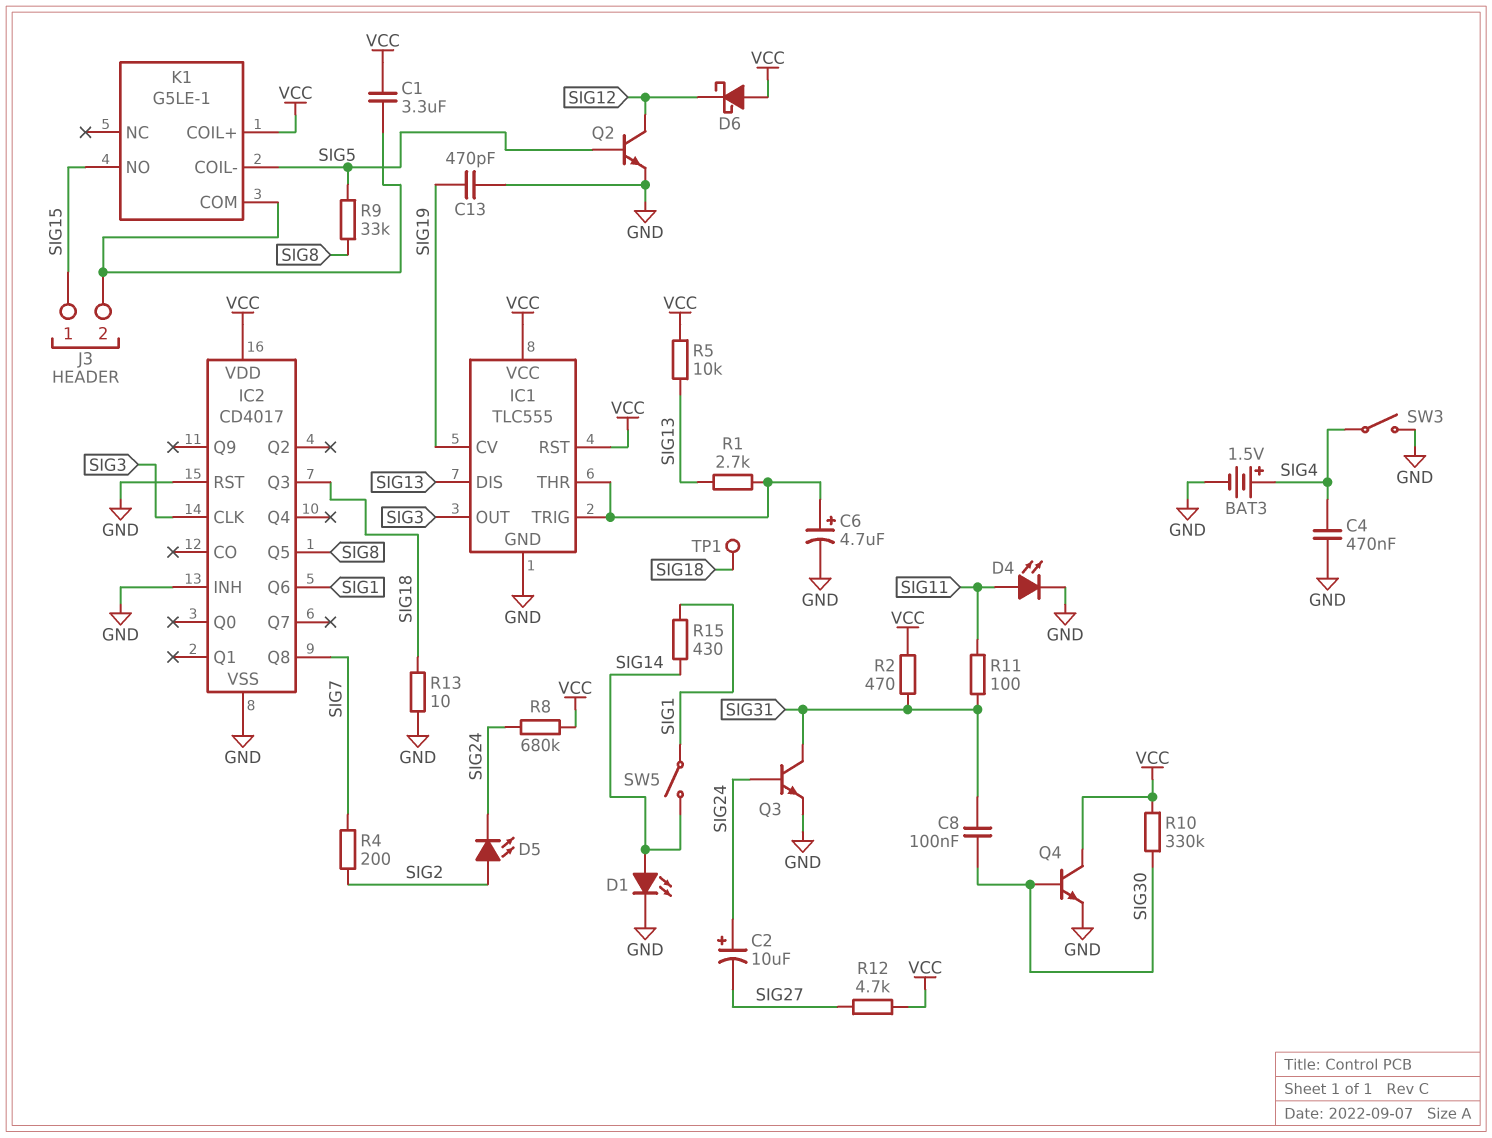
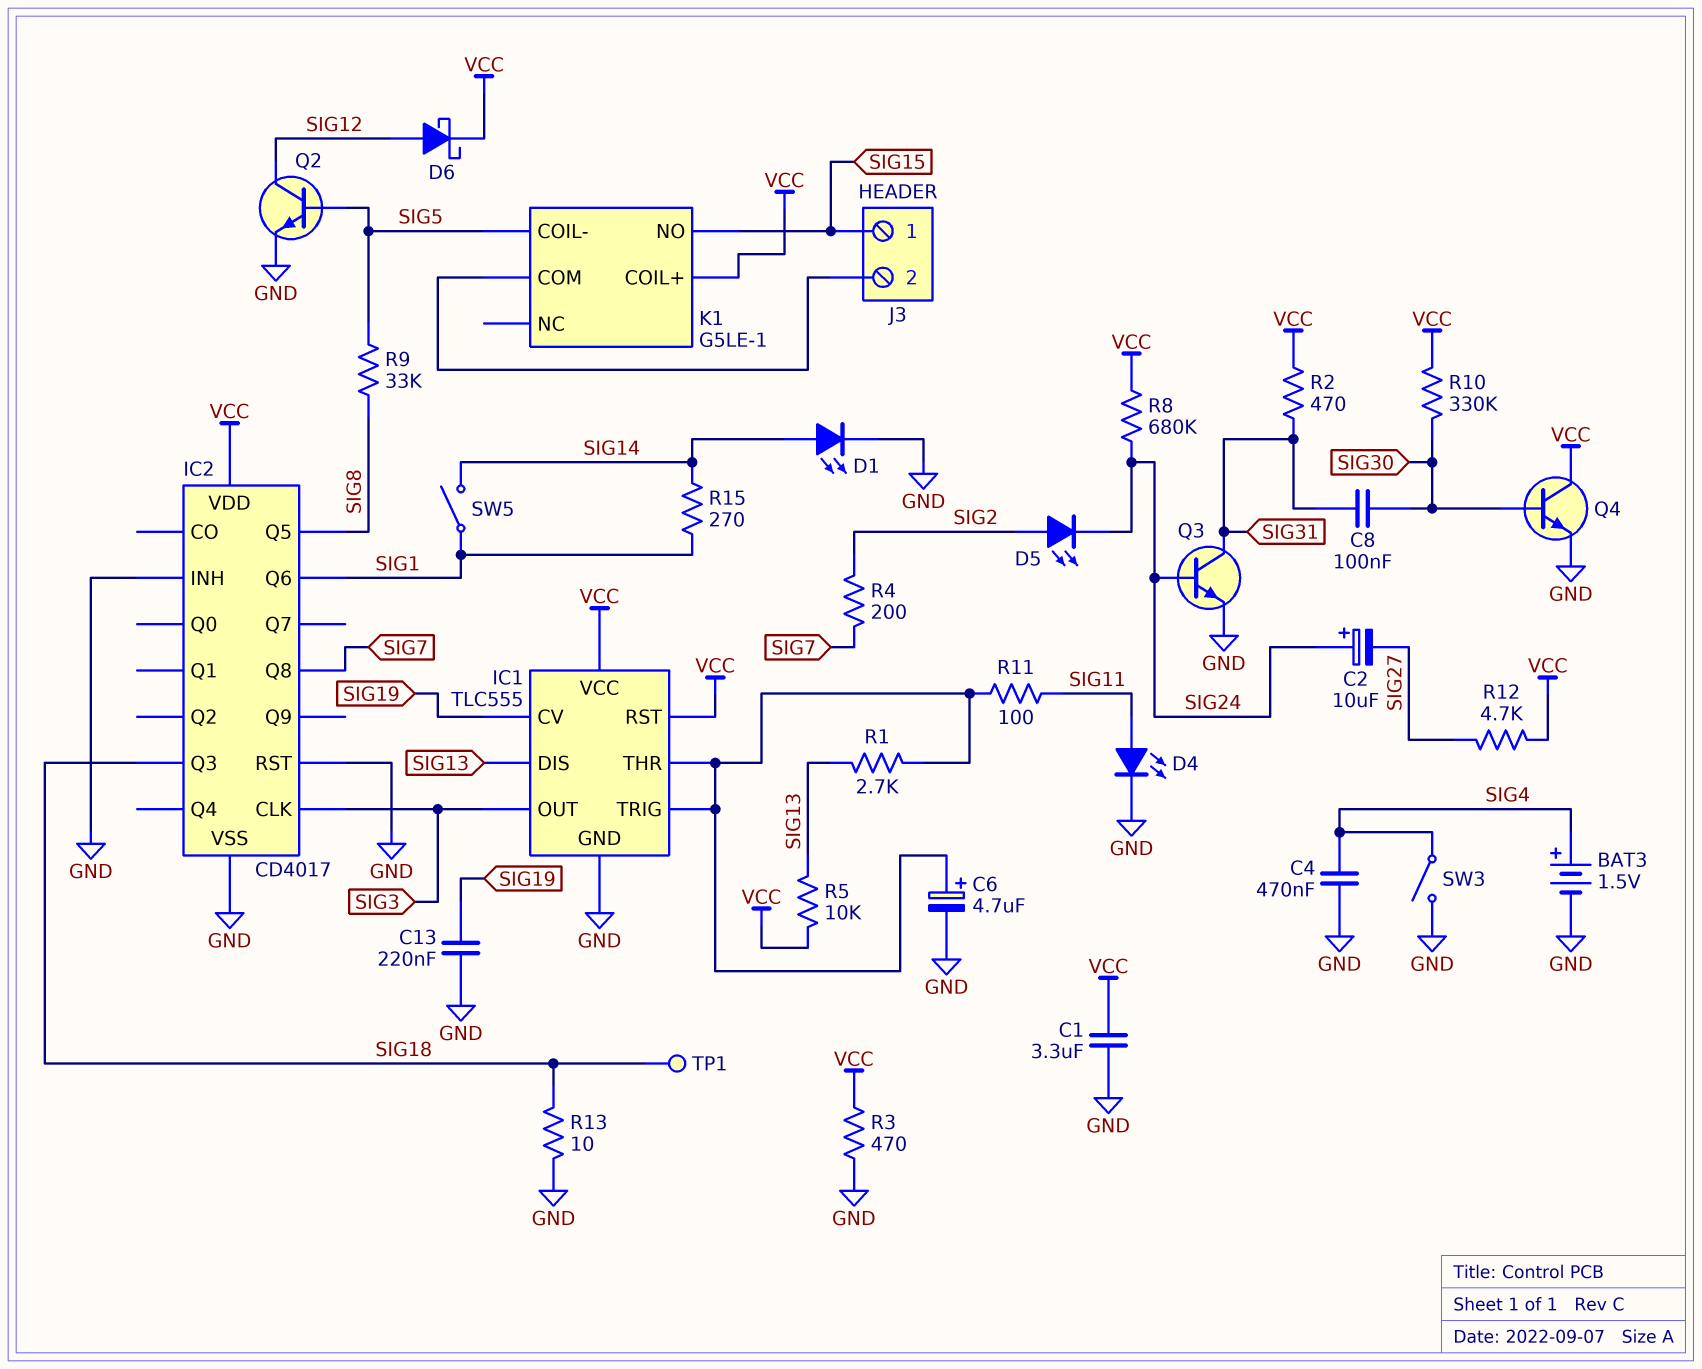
C1: 3.3uF (J3/2, VCC) -> 3.3uF (GND, VCC)
C13: 470pF (GND, SIG19) -> 220nF (GND, SIG19)
D6: schottky (A VCC, K SIG12) -> schottky (A SIG12, K VCC)
R3: none -> 470 (GND, VCC)
R11: 100 (SIG11, SIG31) -> 100 (IC1/THR, SIG11)
R15: 430 (SIG1, SIG14) -> 270 (SIG1, SIG14)

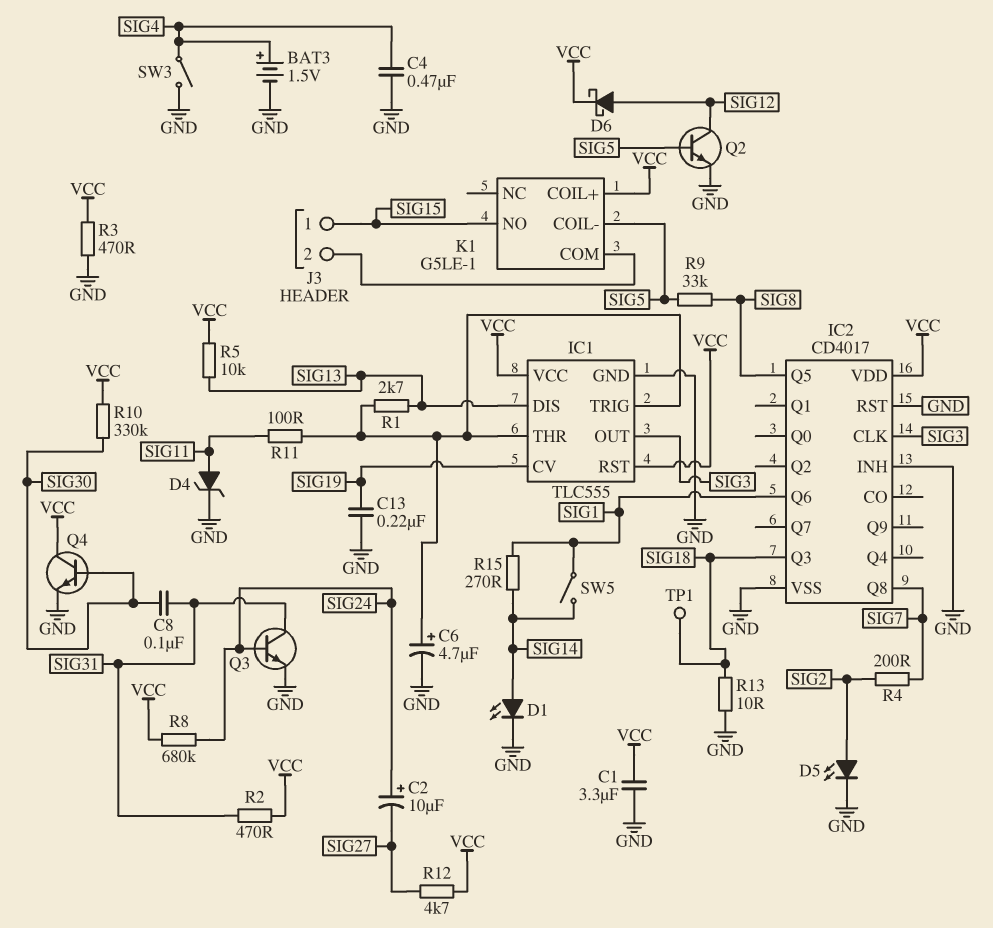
D4: LED (A SIG11, K GND) -> zener (A SIG11, K GND)
D5: LED (A SIG2, K SIG24) -> LED (A SIG2, K GND)

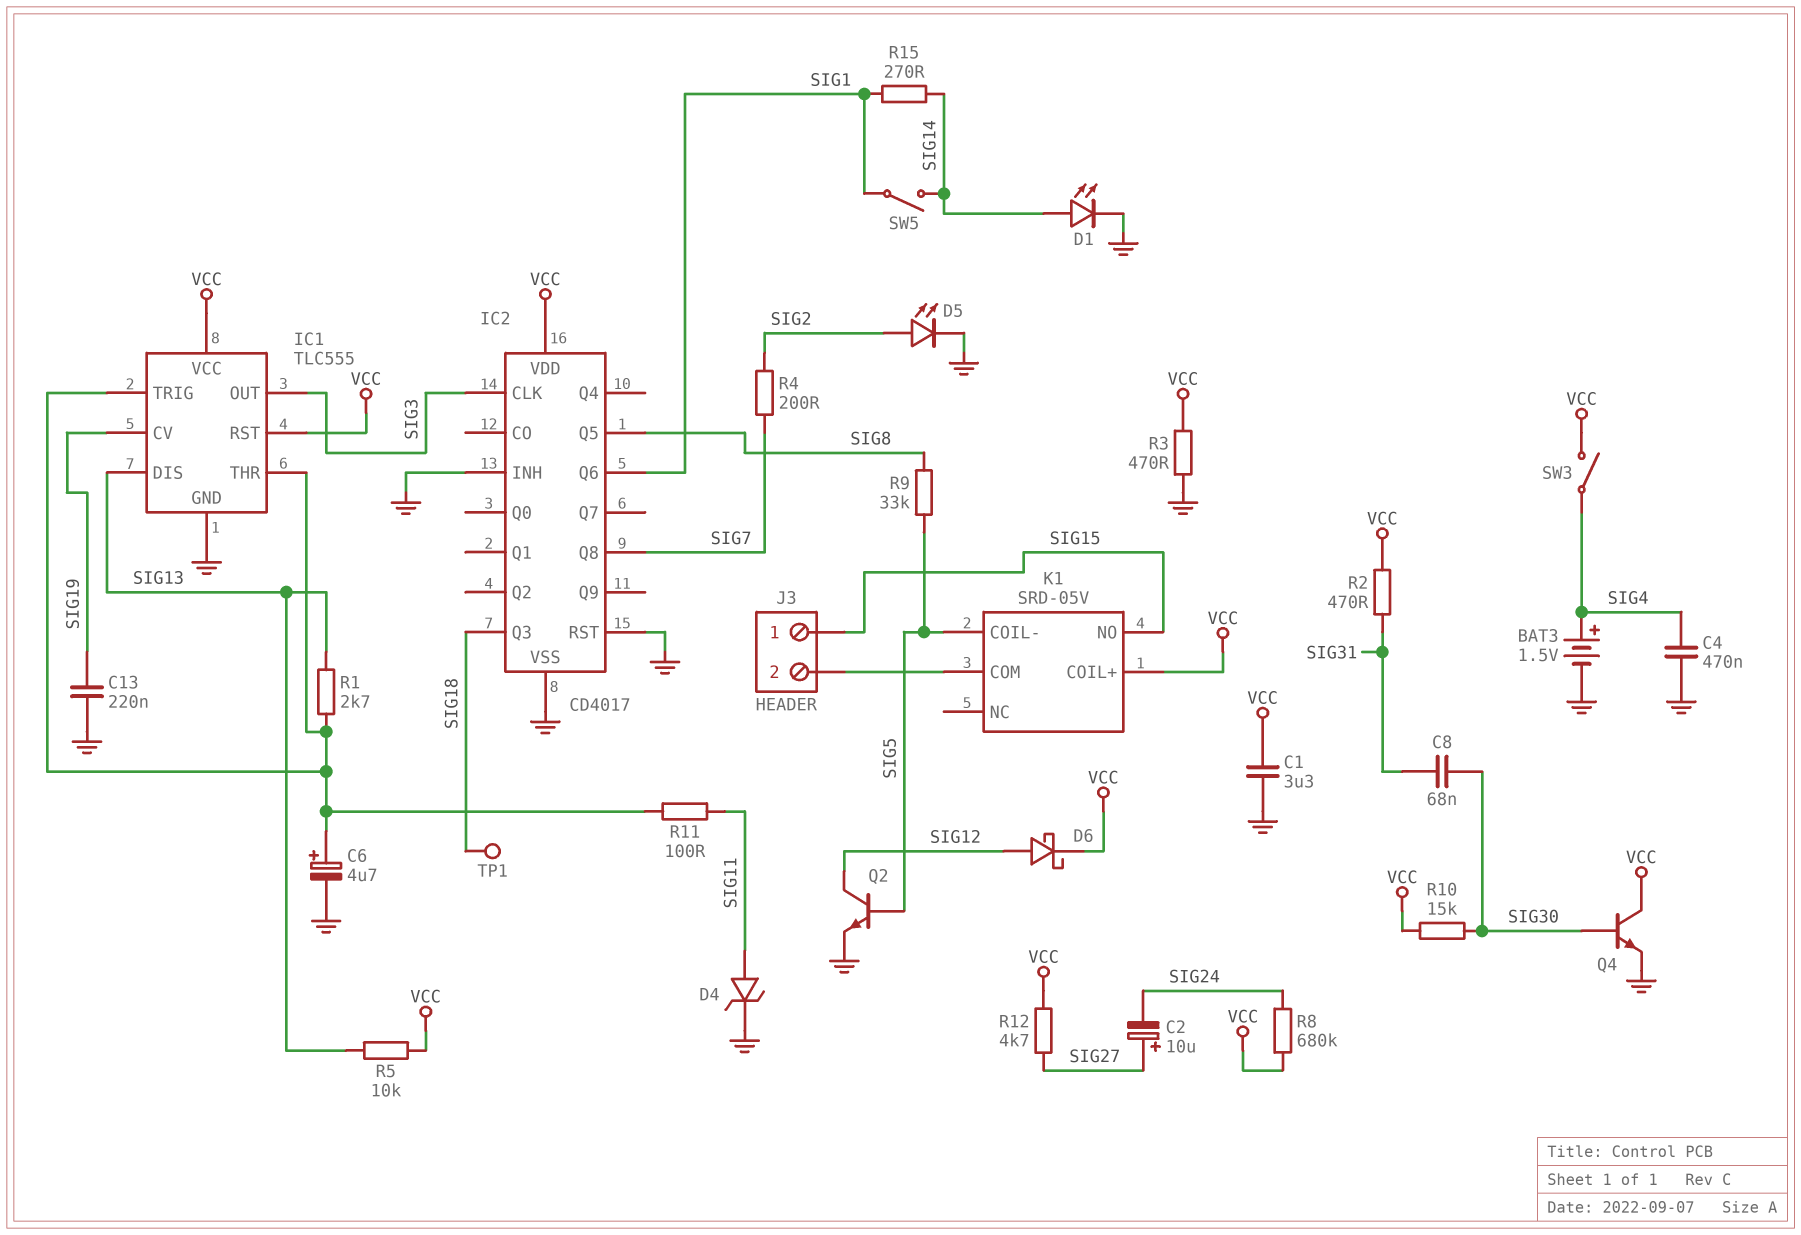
C2: 10uF (plus SIG24, minus SIG27) -> 10uF (plus SIG27, minus SIG24)
C8: 100nF (SIG30, SIG31) -> 68nF (SIG30, SIG31)
K1: G5LE-1 -> SRD-05V
Q3: NPN (B SIG24, C SIG31, E GND) -> none
R10: 330k (SIG30, VCC) -> 15k (SIG30, VCC)
R13: 10 (GND, SIG18) -> none
SW3: switch (GND, SIG4) -> switch (SIG4, VCC)

